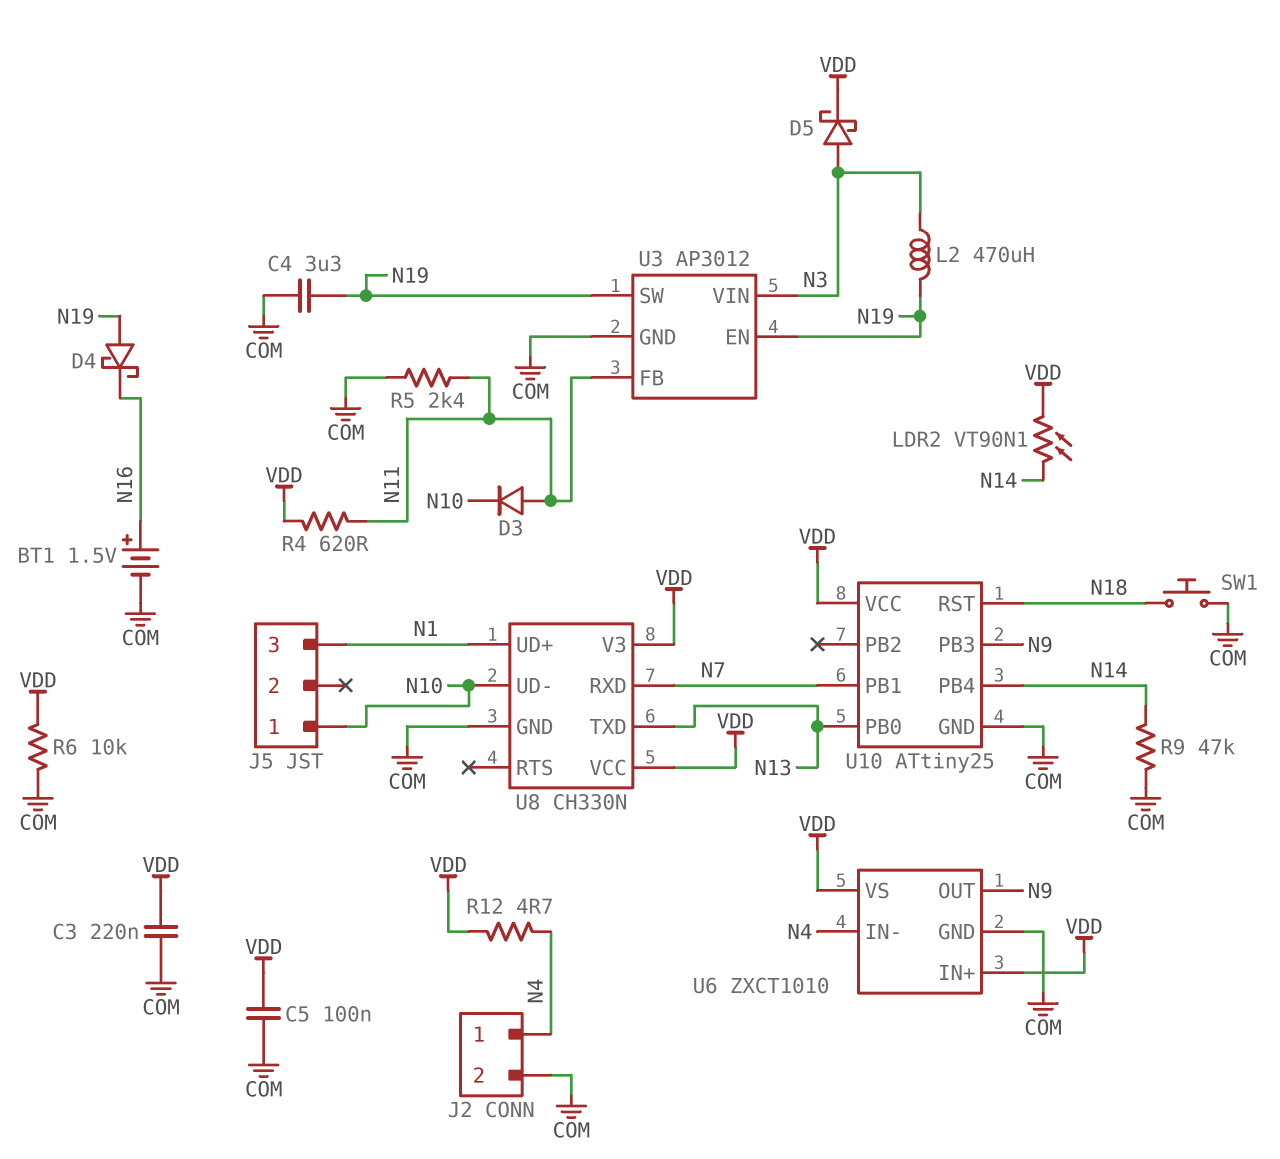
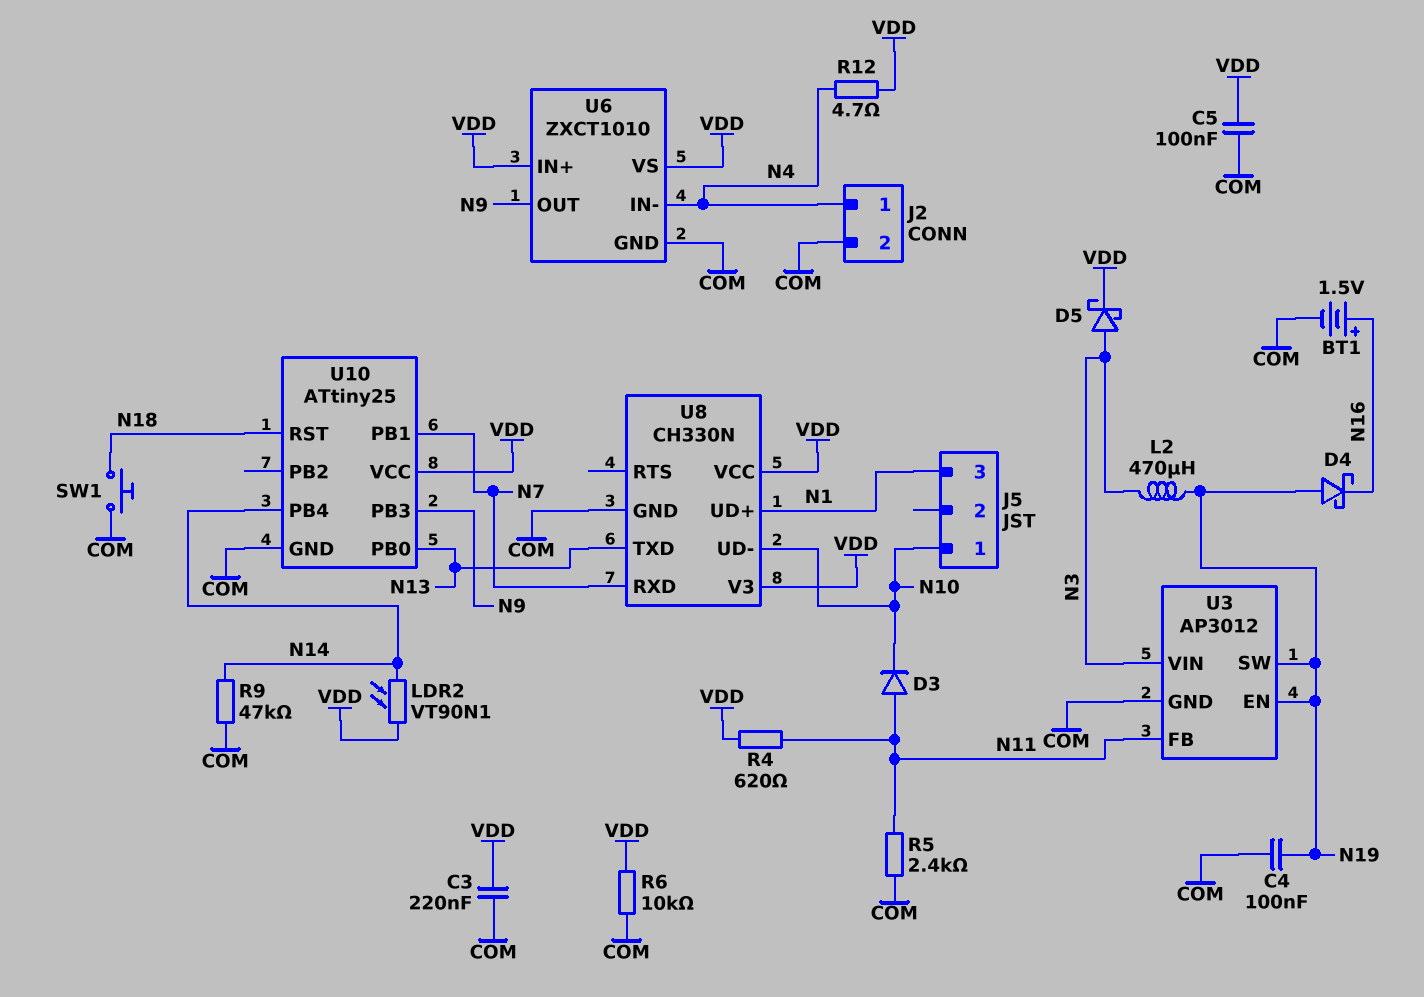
C4: 3.3uF (COM, N19) -> 100nF (COM, N19)

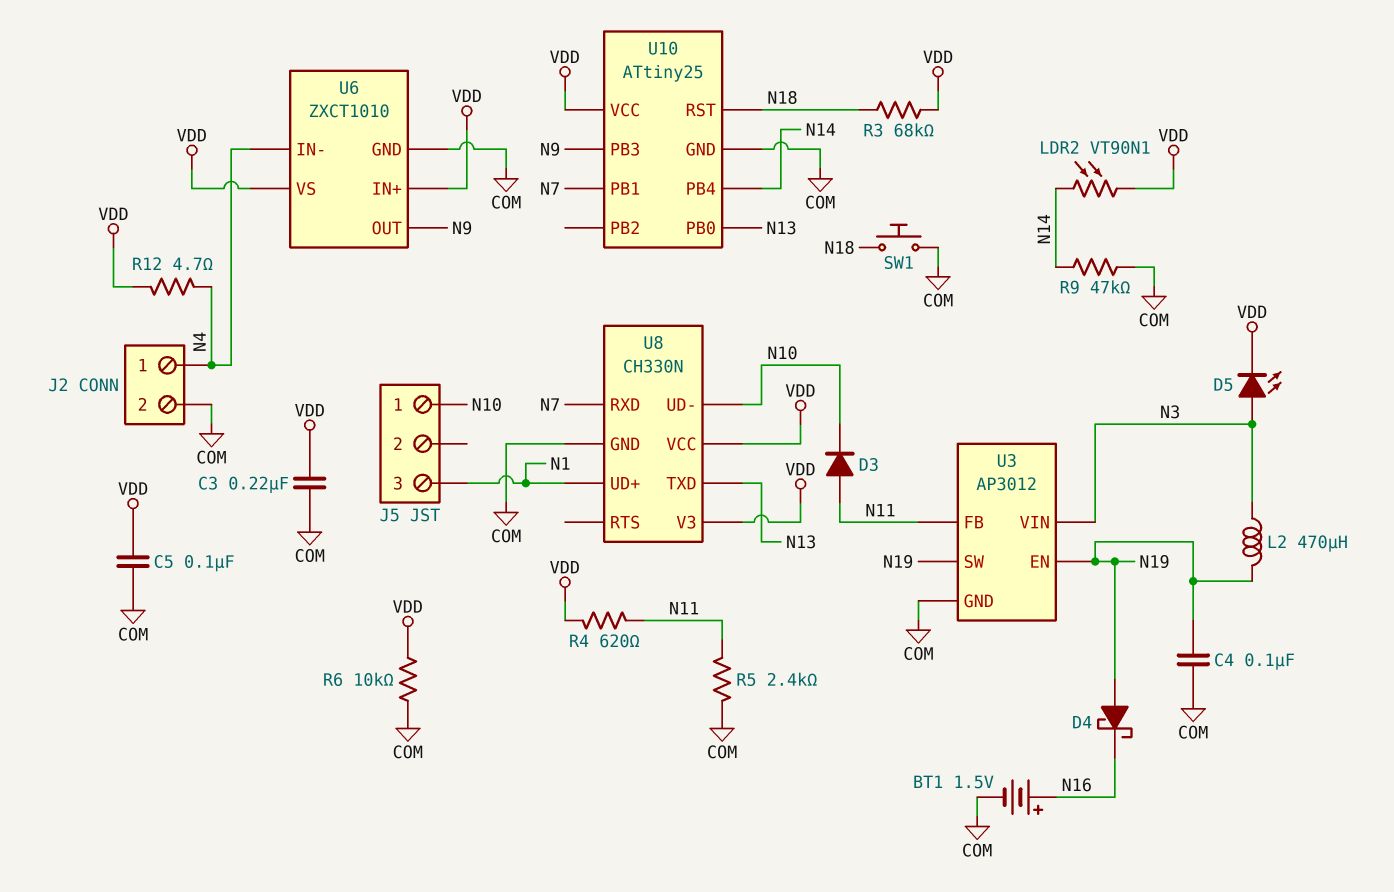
D5: schottky (A N3, K VDD) -> LED (A N3, K VDD)
R3: none -> 68k (N18, VDD)

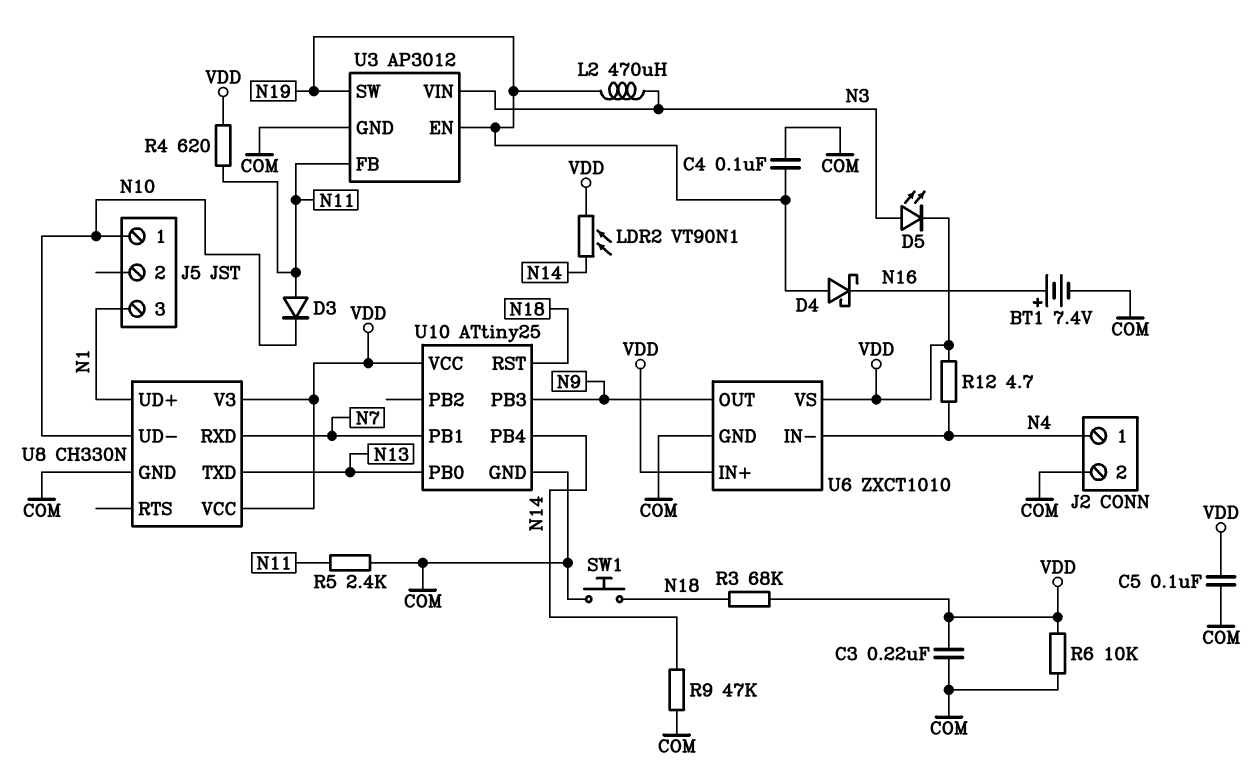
BT1: 1.5V (plus N16, minus COM) -> 7.4V (plus N16, minus COM)

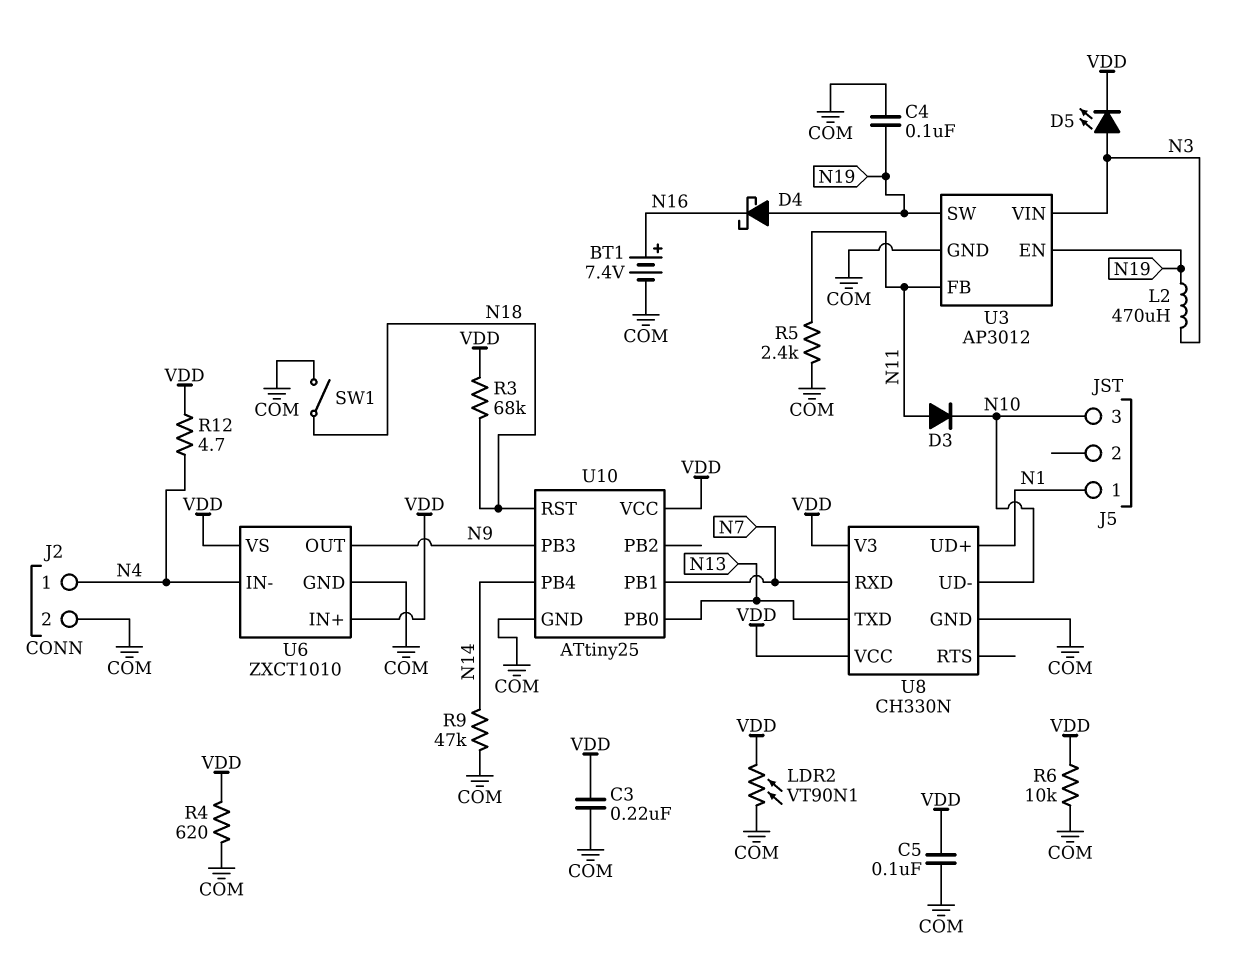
J5 pin 1: N10 -> N1
J5 pin 3: N1 -> N10
LDR2: VT90N1 (N14, VDD) -> VT90N1 (COM, VDD)
R4: 620 (N11, VDD) -> 620 (COM, VDD)
SW1: button (COM, N18) -> switch (COM, N18)

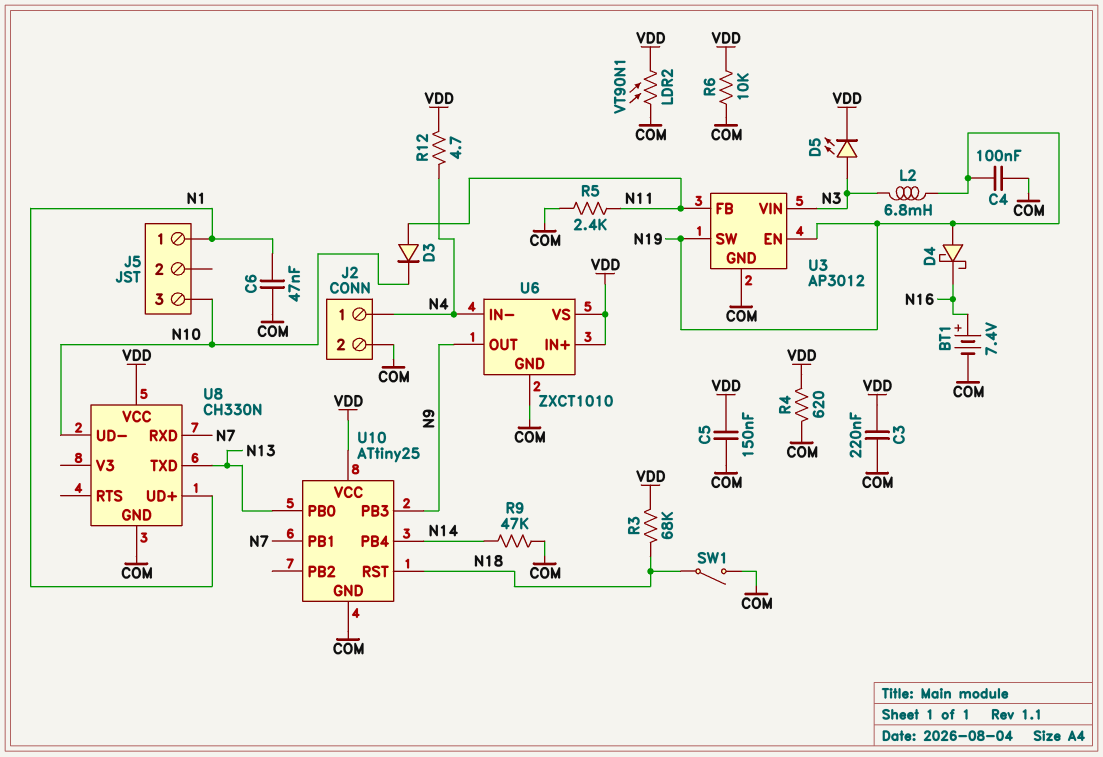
C5: 100nF (COM, VDD) -> 150nF (COM, VDD)
C6: none -> 47nF (COM, N1)
L2: 470uH (N3, N19) -> 6.8mH (N3, N19)
U8 pin V3: VDD -> none

